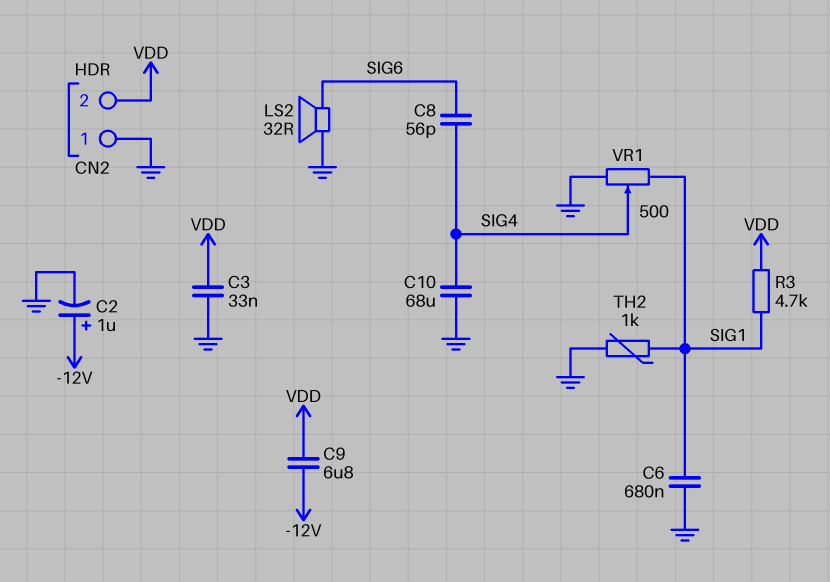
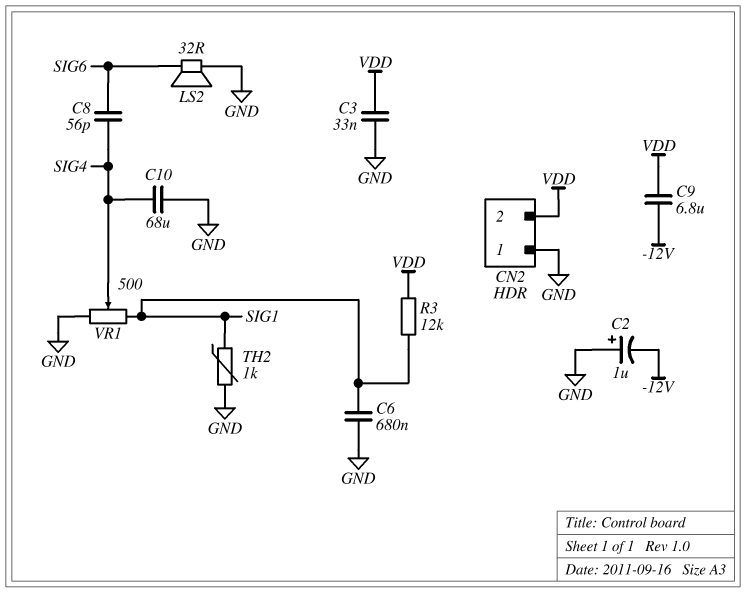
C2: 1uF (plus -12V, minus GND) -> 1uF (plus GND, minus -12V)
R3: 4.7k (SIG1, VDD) -> 12k (SIG1, VDD)

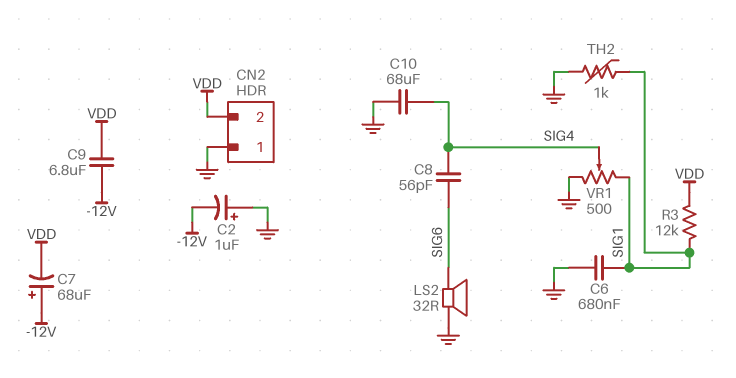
C3: 33nF (GND, VDD) -> none
C7: none -> 68uF (plus -12V, minus VDD)

